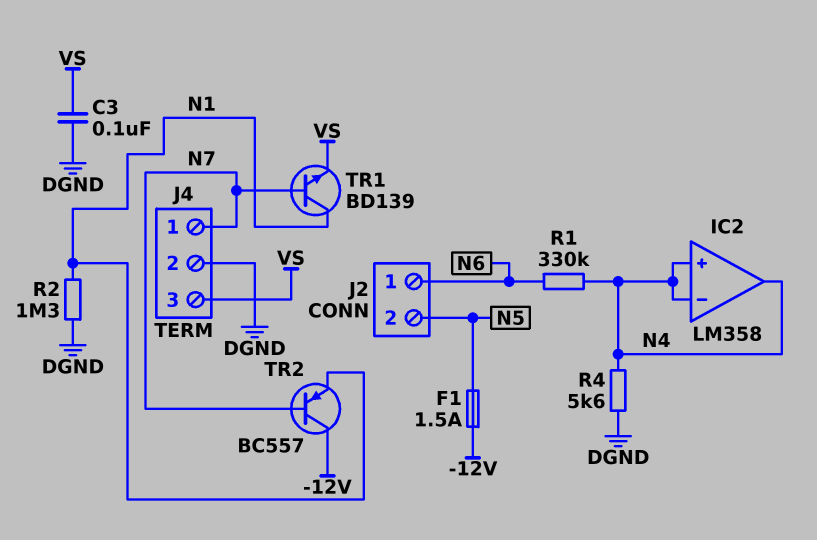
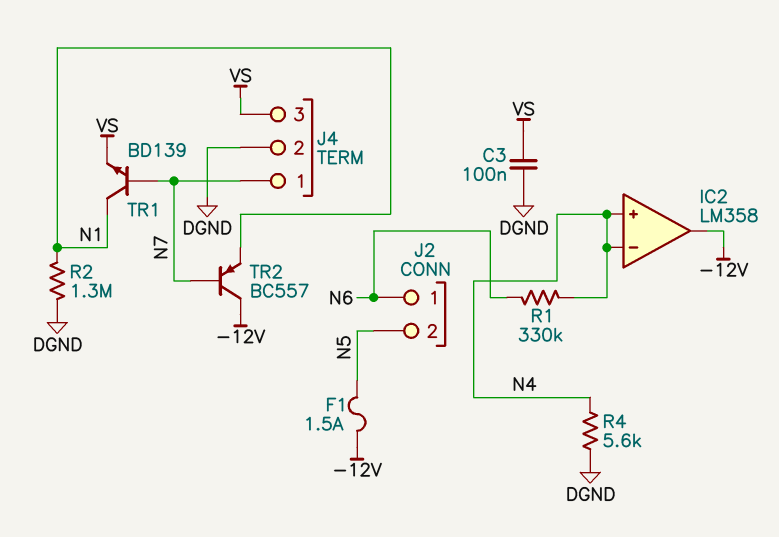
IC2 pin out: N4 -> -12V

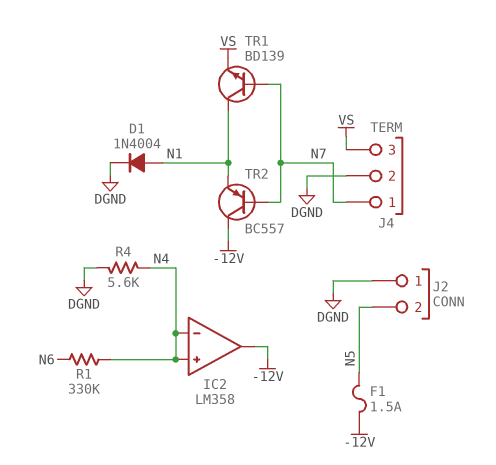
C3: 100nF (DGND, VS) -> none
D1: none -> diode 1N4004 (A N1, K DGND)
J2 pin 1: N6 -> DGND
R2: 1.3M (DGND, N1) -> none

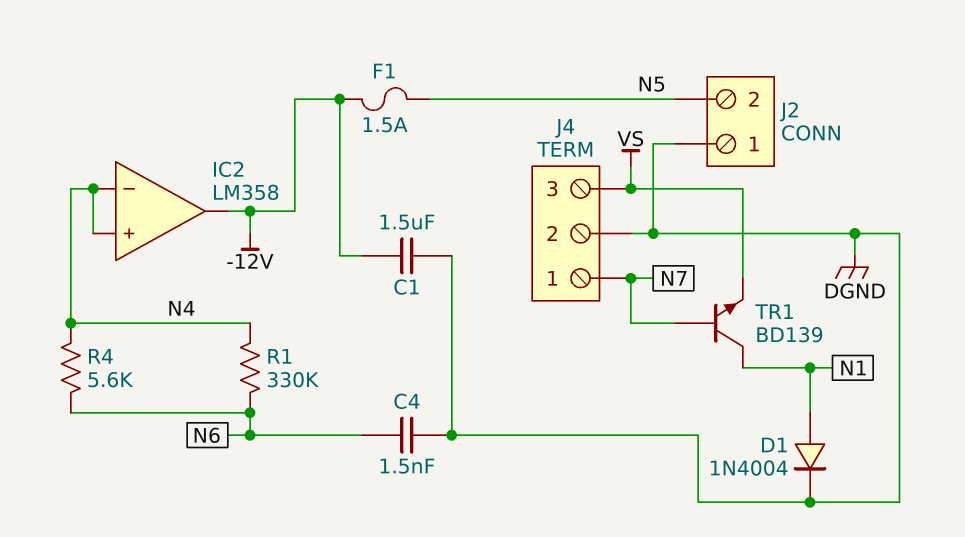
C1: none -> 1.5uF (-12V, DGND)
C4: none -> 1.5nF (DGND, N6)
R4: 5.6k (DGND, N4) -> 5.6k (N4, N6)
TR2: PNP BC557 (B N7, C -12V, E N1) -> none

